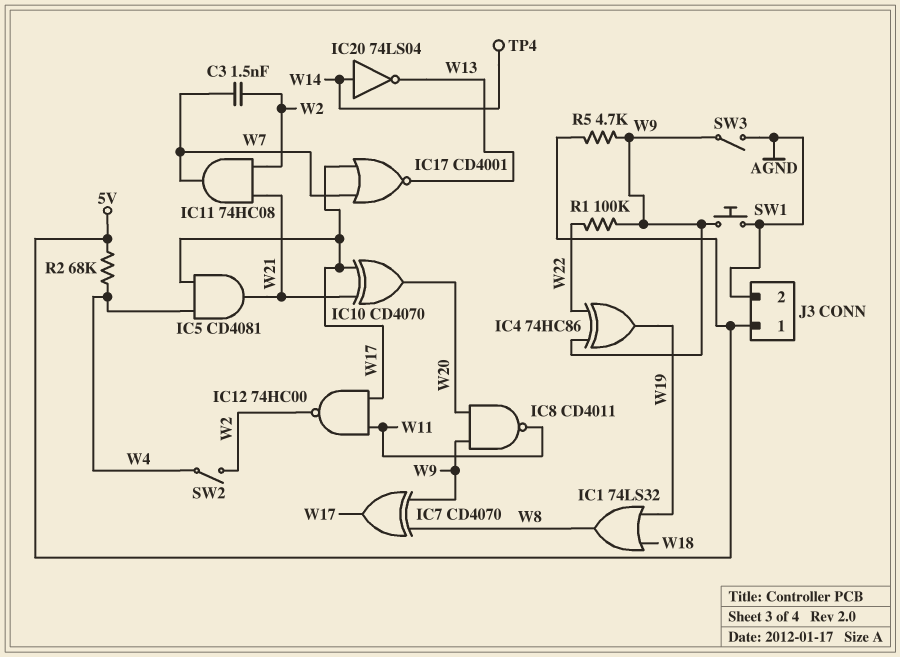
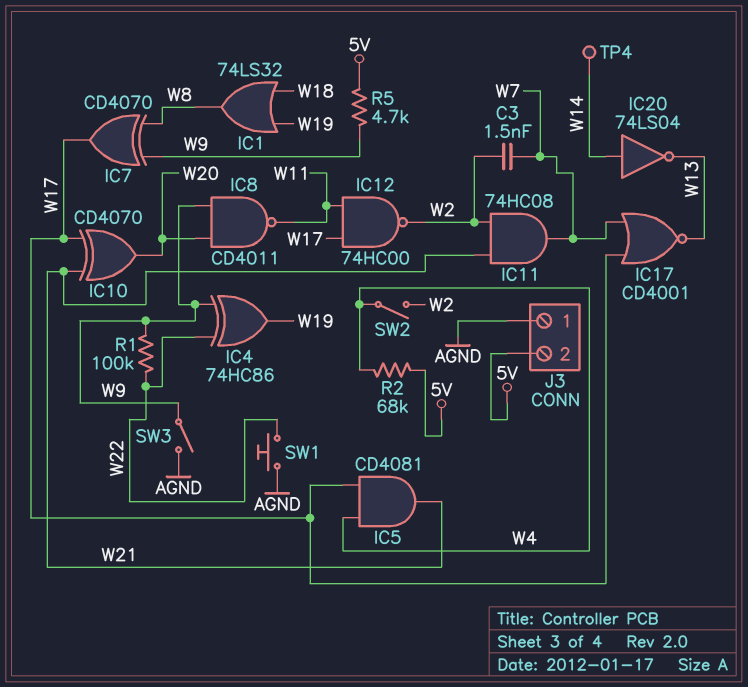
J3 pin 1: 5V -> AGND
J3 pin 2: AGND -> 5V
SW1: button (AGND, W9) -> button (AGND, W22)

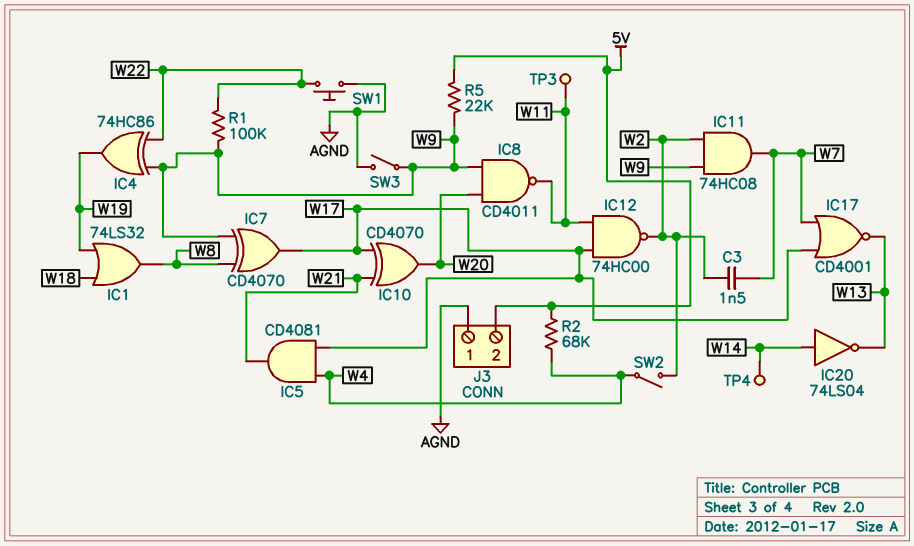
IC11: AND 74HC08 (in W2, in W21, out W7) -> AND 74HC08 (in W2, in W9, out W7)
R5: 4.7k (5V, W9) -> 22k (5V, W9)
TP3: none -> test point (W11)

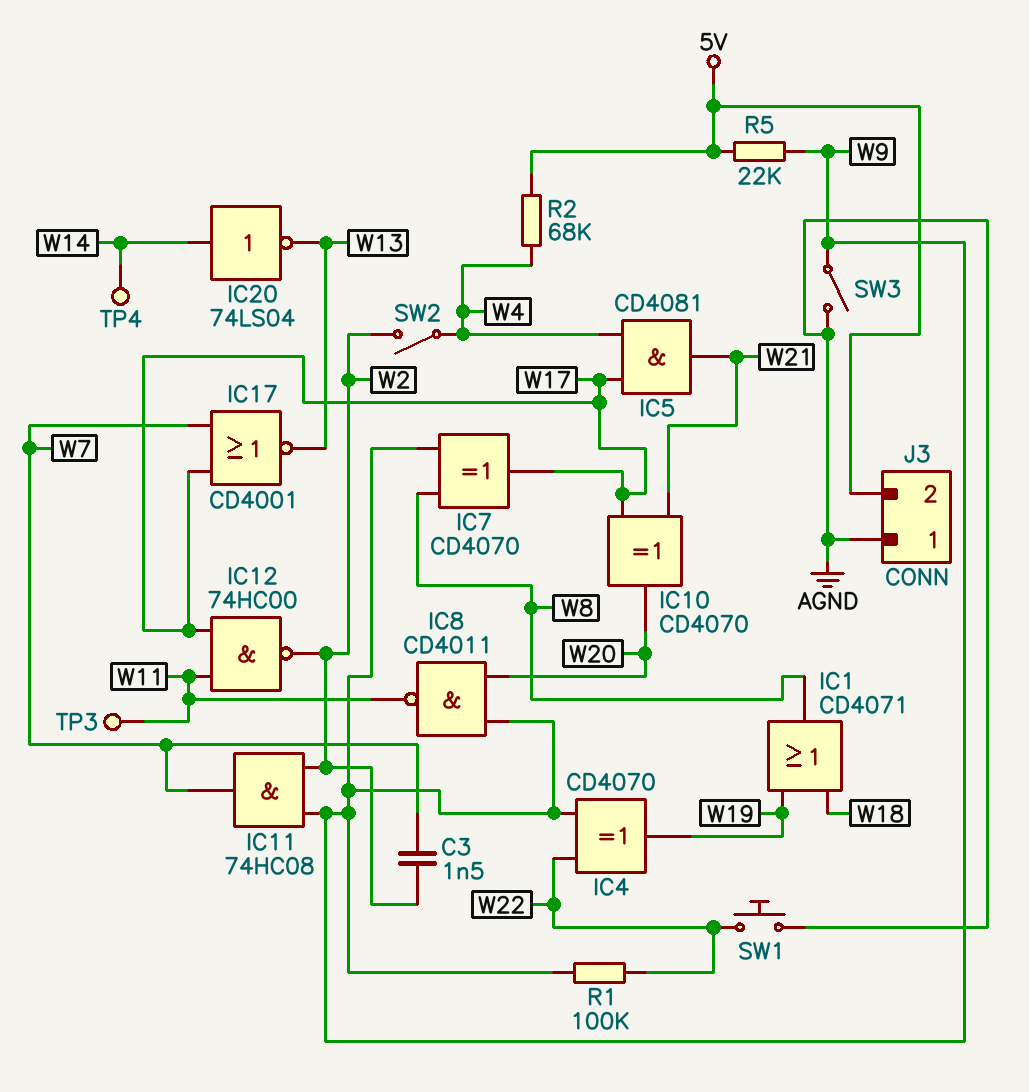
IC1: OR 74LS32 (in W18, in W19, out W8) -> OR CD4071 (in W18, in W19, out W8)
IC4: XOR 74HC86 (in W9, in W22, out W19) -> XOR CD4070 (in W9, in W22, out W19)

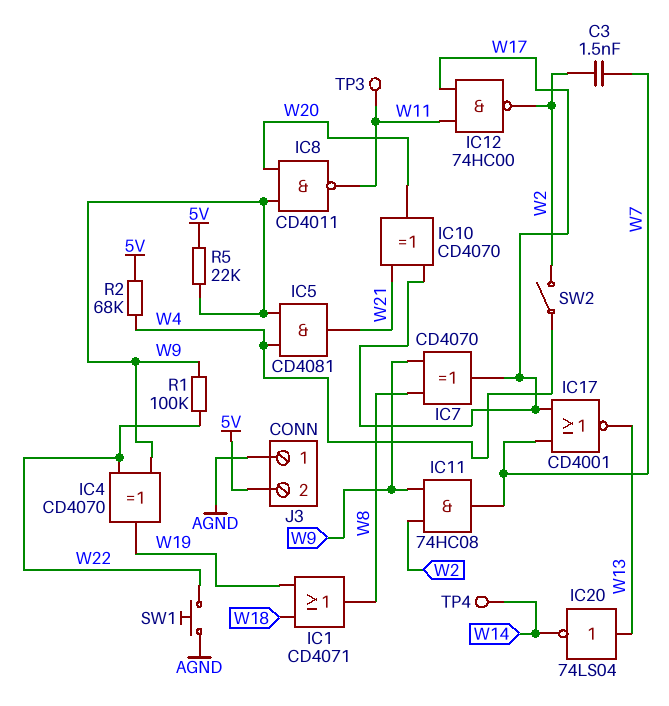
IC5: AND CD4081 (in W4, in W17, out W21) -> AND CD4081 (in W4, in W9, out W21)
IC20: NOT 74LS04 (in W14, out W13) -> NOT 74LS04 (in W13, out W14)
SW3: switch (AGND, W9) -> none

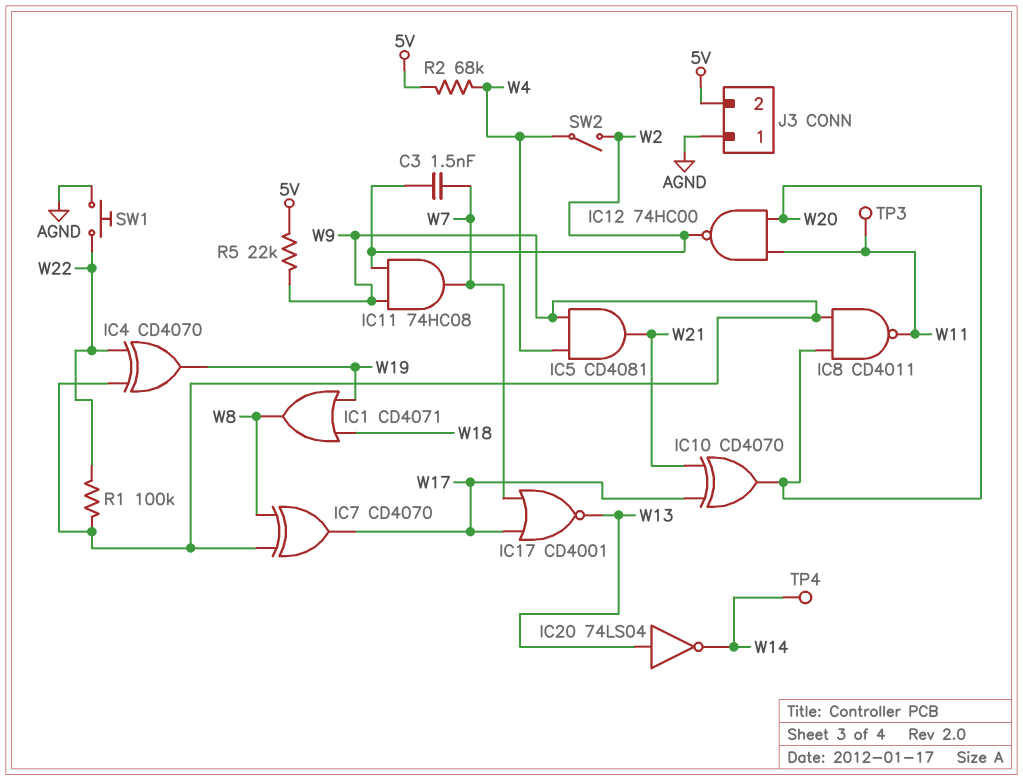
IC12: NAND 74HC00 (in W11, in W17, out W2) -> NAND 74HC00 (in W11, in W20, out W2)

